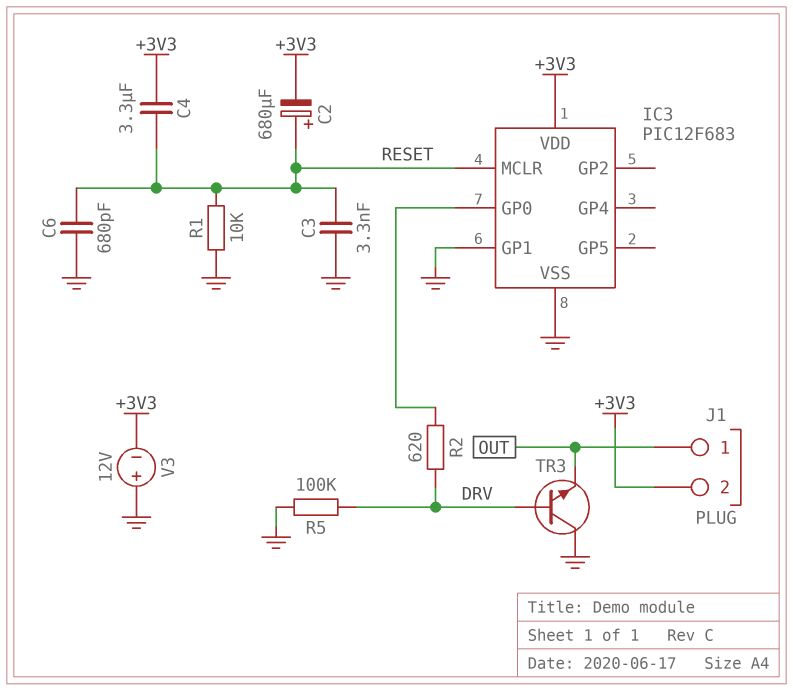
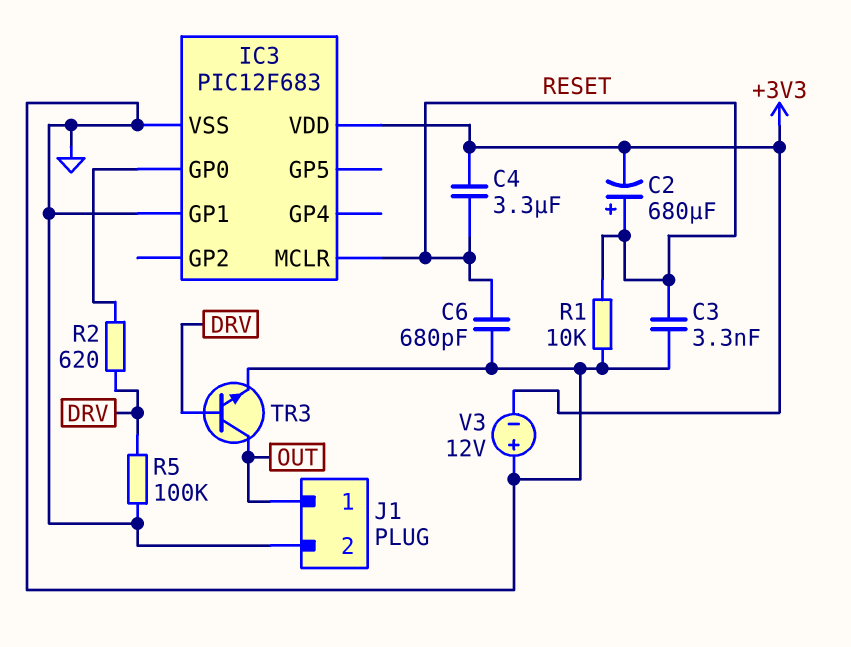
J1 pin 2: +3V3 -> GND
TR3: NPN (B DRV, C GND, E OUT) -> NPN (B DRV, C OUT, E GND)

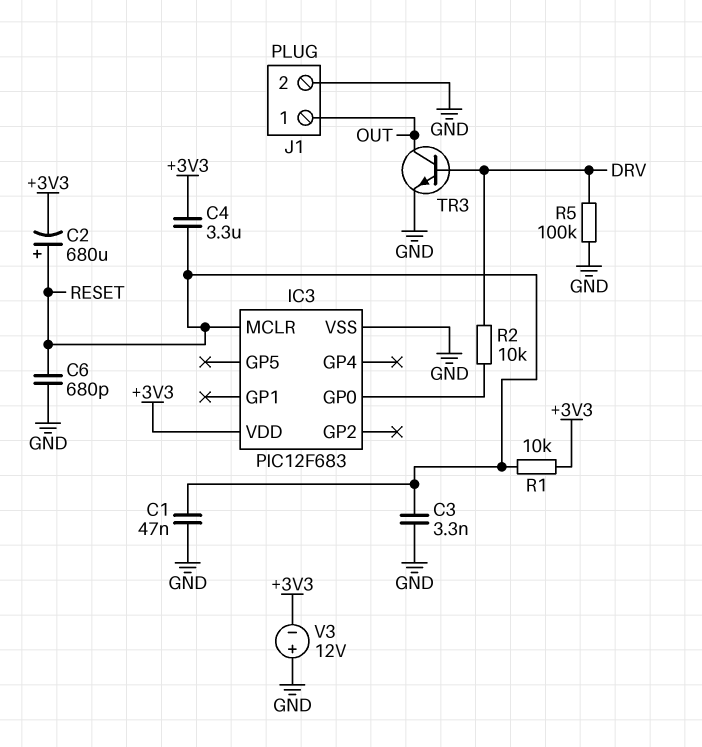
C1: none -> 47nF (GND, RESET)
IC3 pin GP1: GND -> none
R1: 10k (GND, RESET) -> 10k (+3V3, RESET)
R2: 620 (DRV, IC3/GP0) -> 10k (DRV, IC3/GP0)

